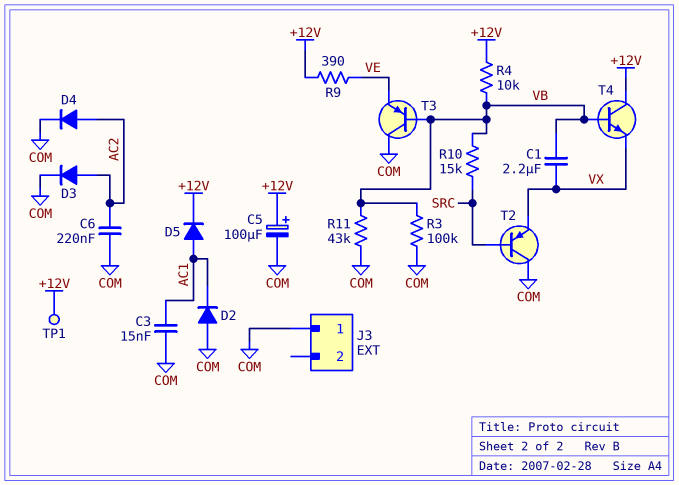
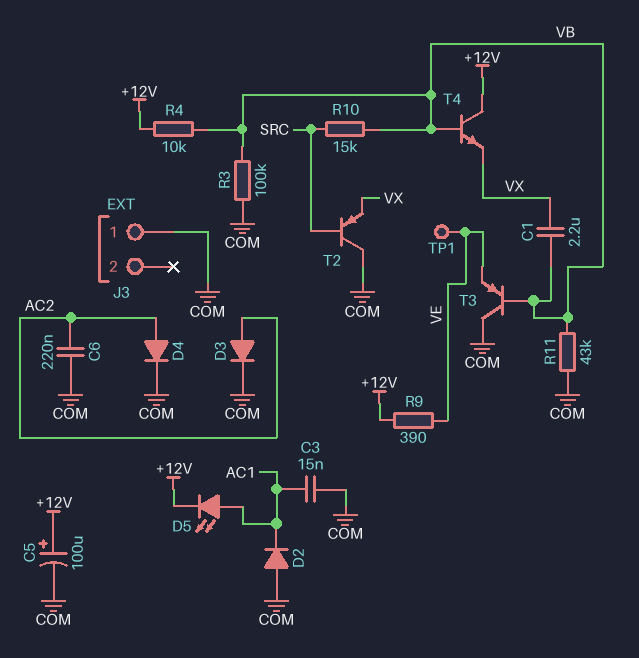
D5: diode (A AC1, K +12V) -> LED (A AC1, K +12V)
TP1: test point (+12V) -> test point (VE)

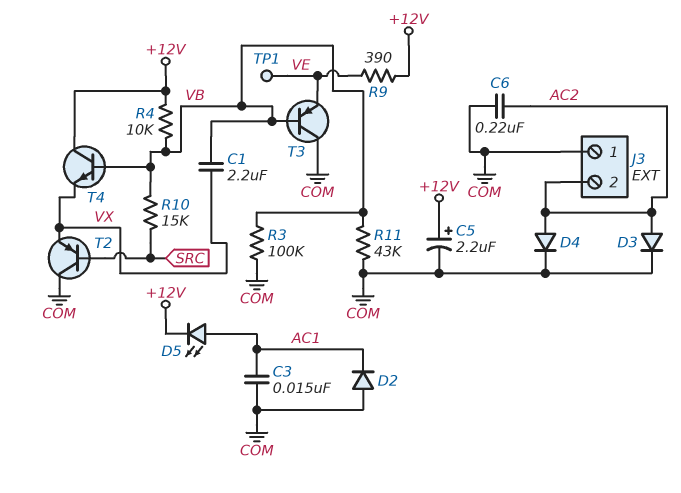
C5: 100uF (plus +12V, minus COM) -> 2.2uF (plus +12V, minus COM)
J3 pin 2: none -> AC2

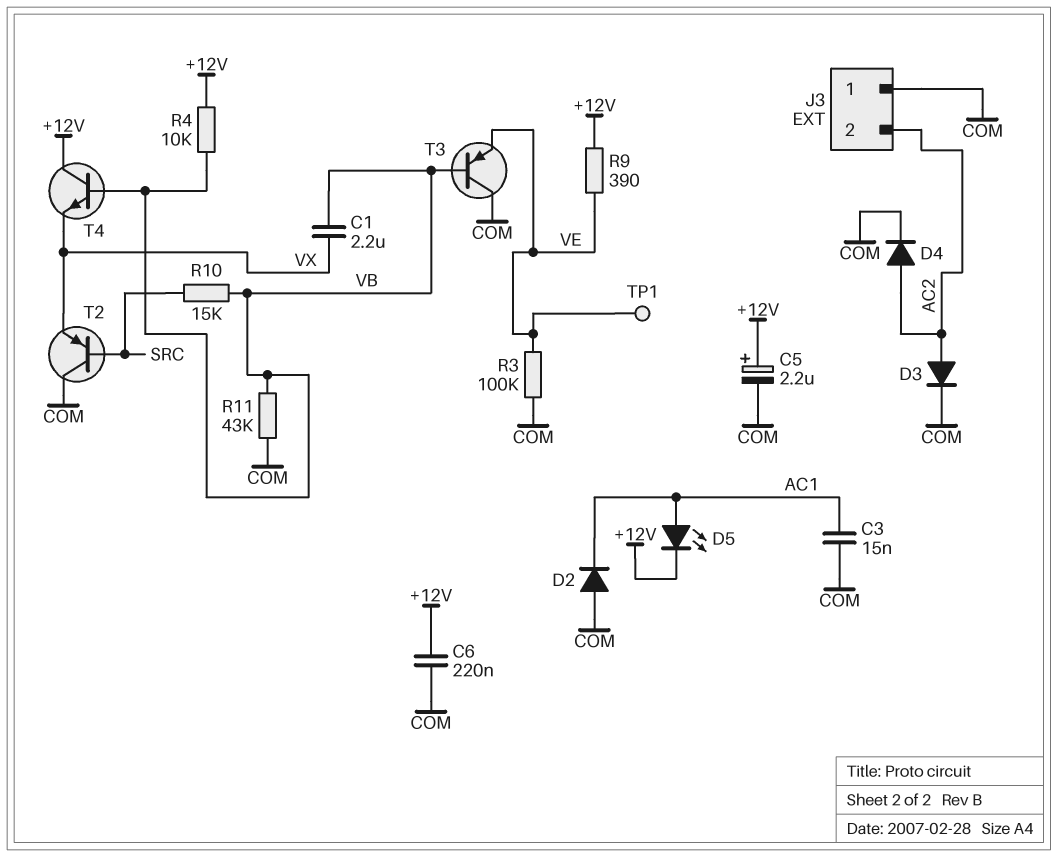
C6: 220nF (AC2, COM) -> 220nF (+12V, COM)
R3: 100k (COM, VB) -> 100k (COM, VE)

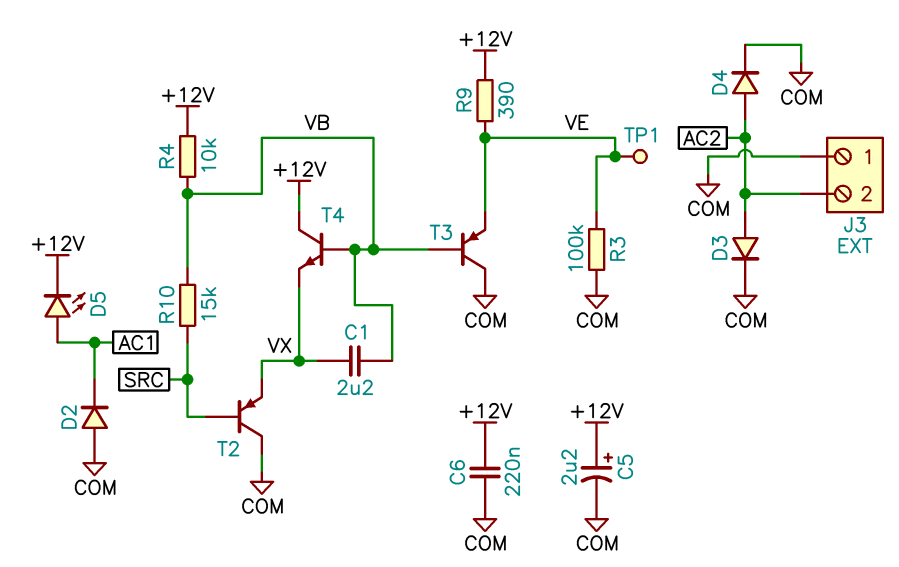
C3: 15nF (AC1, COM) -> none
R11: 43k (COM, VB) -> none

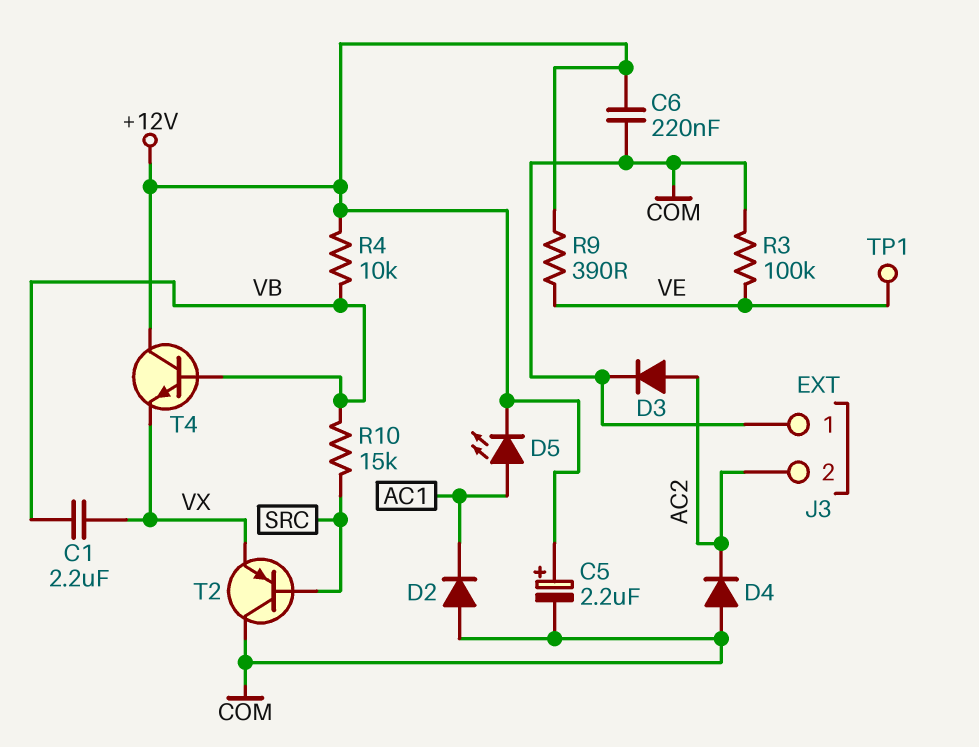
D4: diode (A AC2, K COM) -> diode (A COM, K AC2)
T3: PNP (B VB, C COM, E VE) -> none

